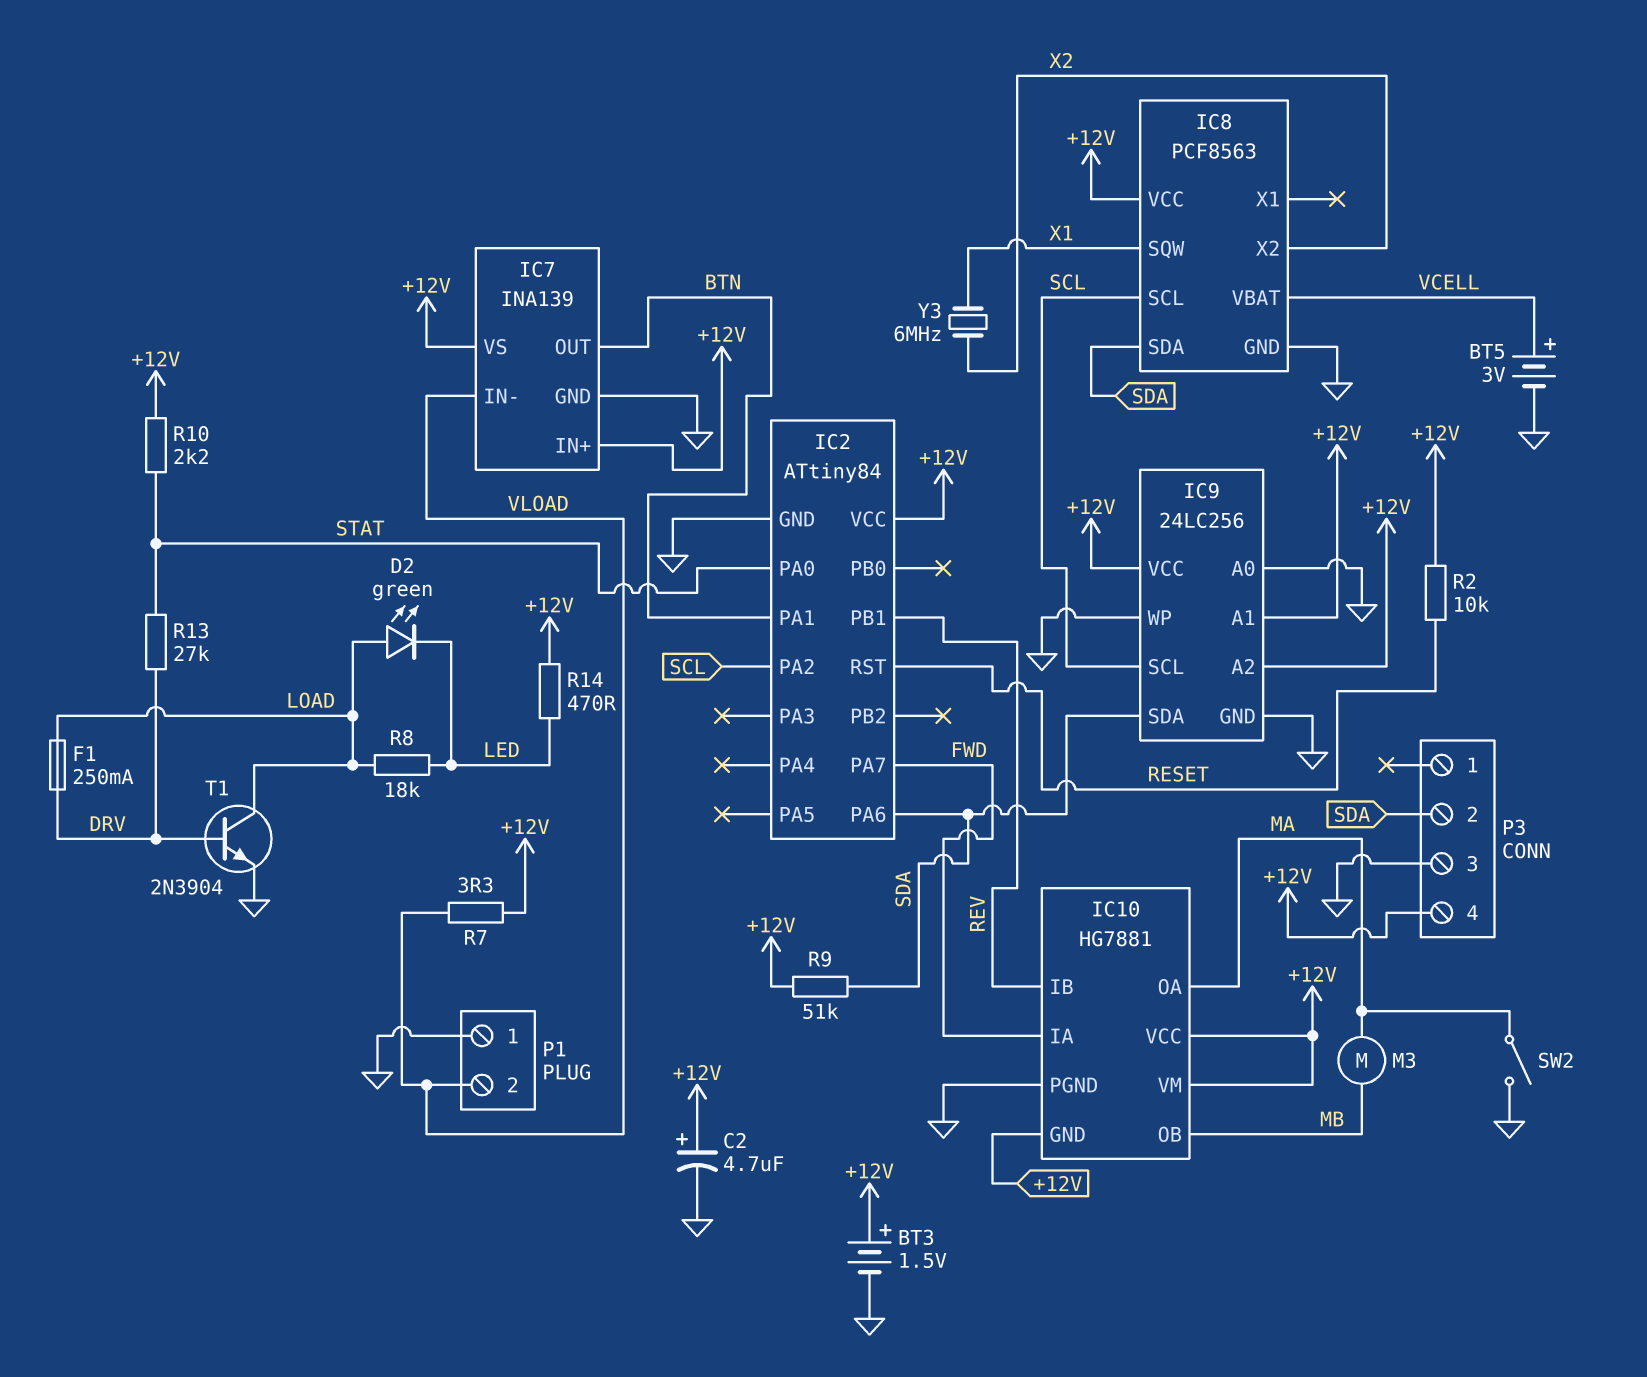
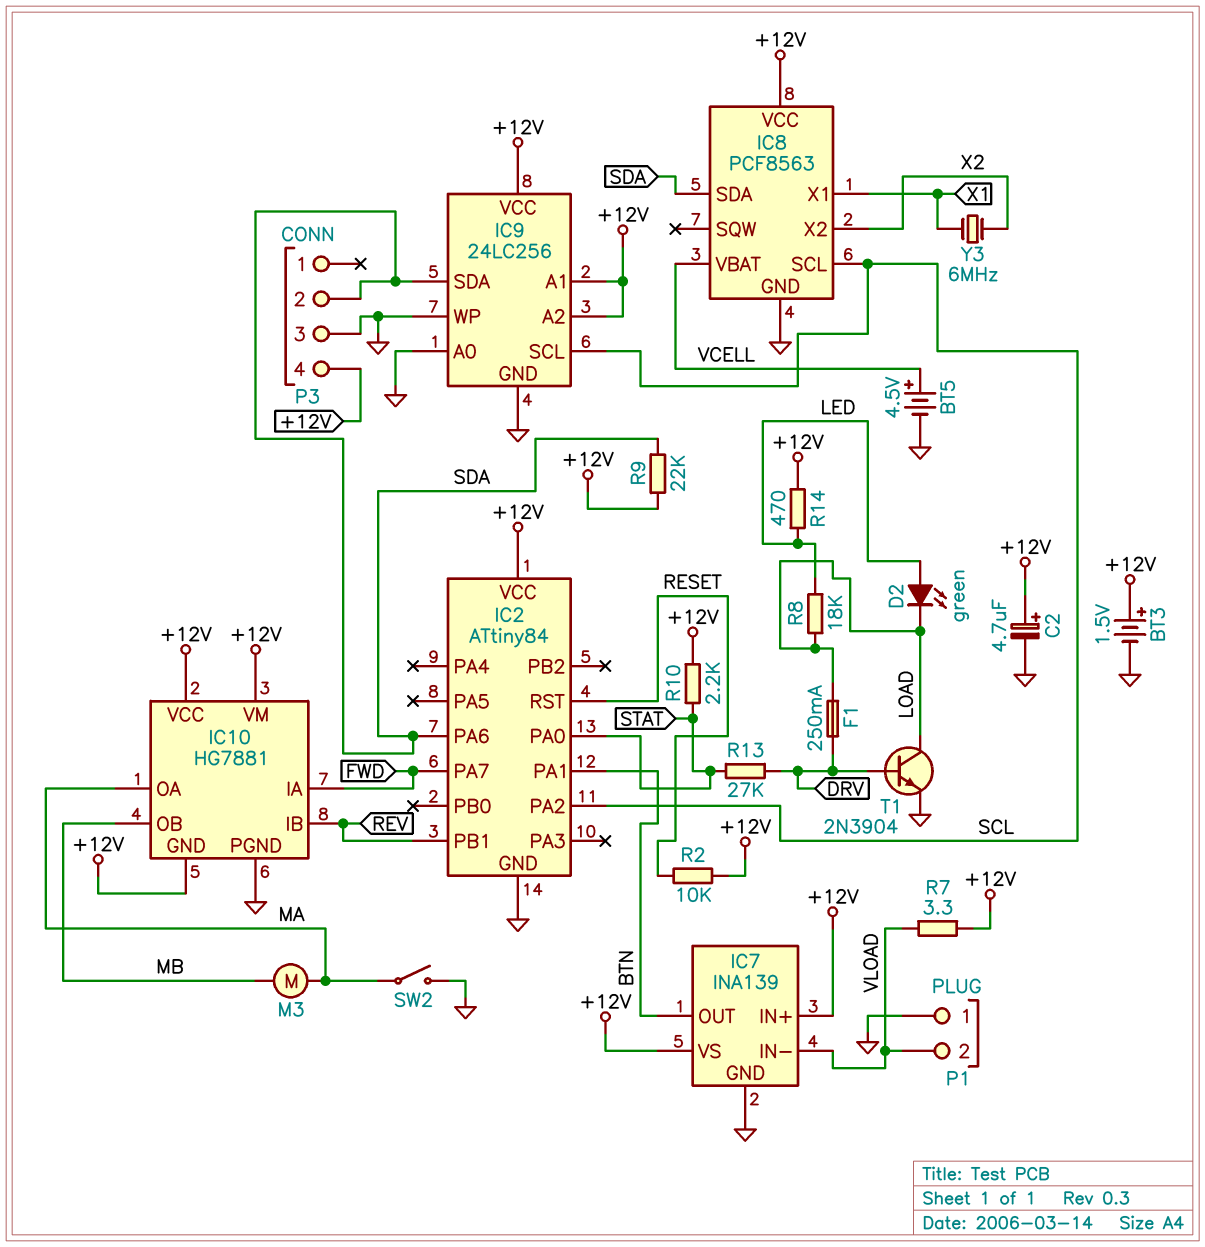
BT5: 3V (plus VCELL, minus GND) -> 4.5V (plus VCELL, minus GND)
D2: LED green (A LOAD, K LED) -> LED green (A LED, K LOAD)
IC8 pin SQW: X1 -> none
IC8 pin X1: none -> X1
R9: 51k (+12V, SDA) -> 22k (+12V, SDA)

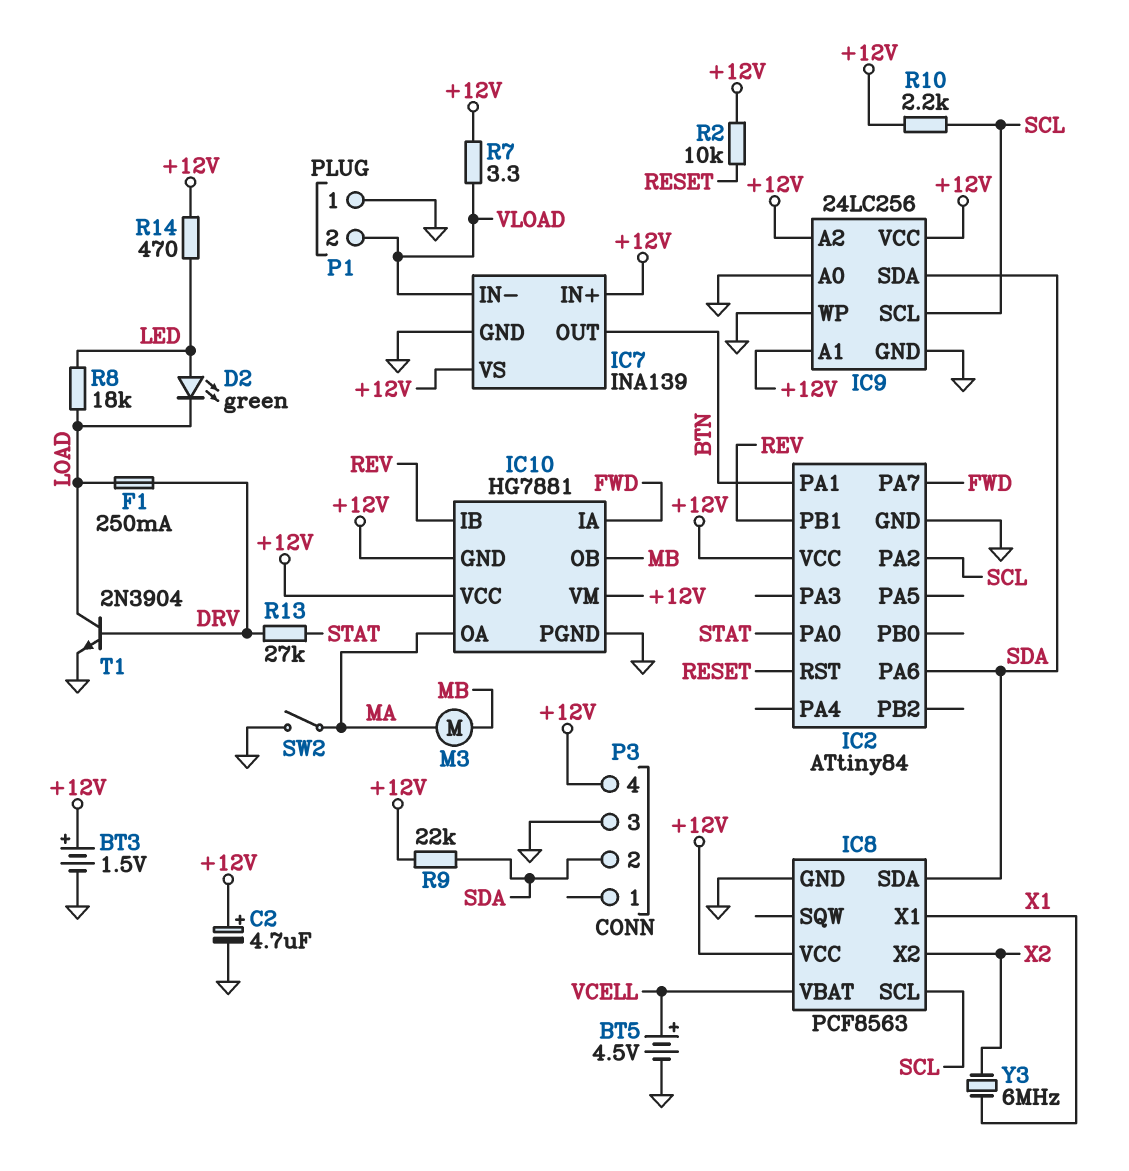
R10: 2.2k (+12V, STAT) -> 2.2k (+12V, SCL)

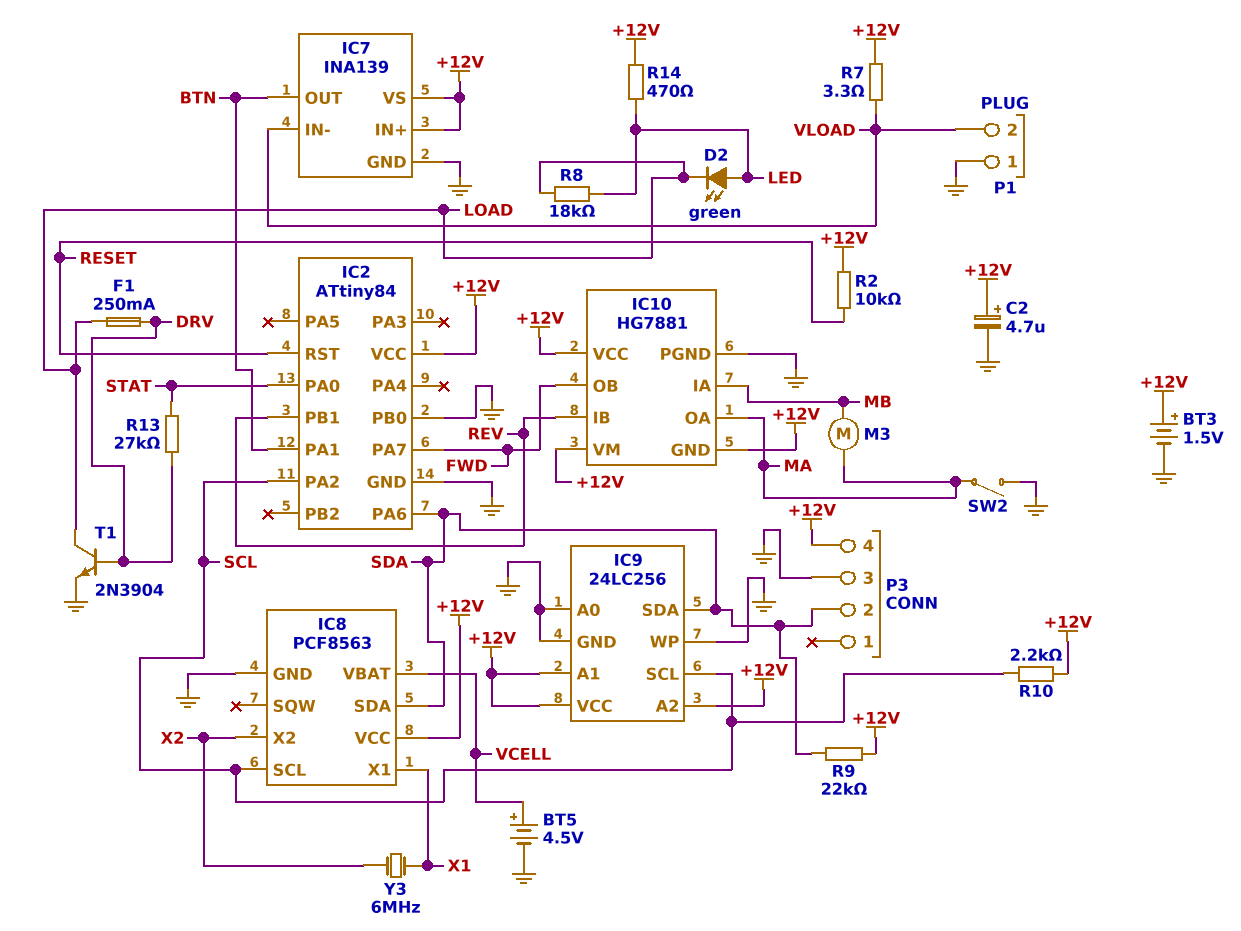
IC2 pin PB0: none -> GND
IC10 pin IA: FWD -> MB
IC10 pin OB: MB -> FWD

